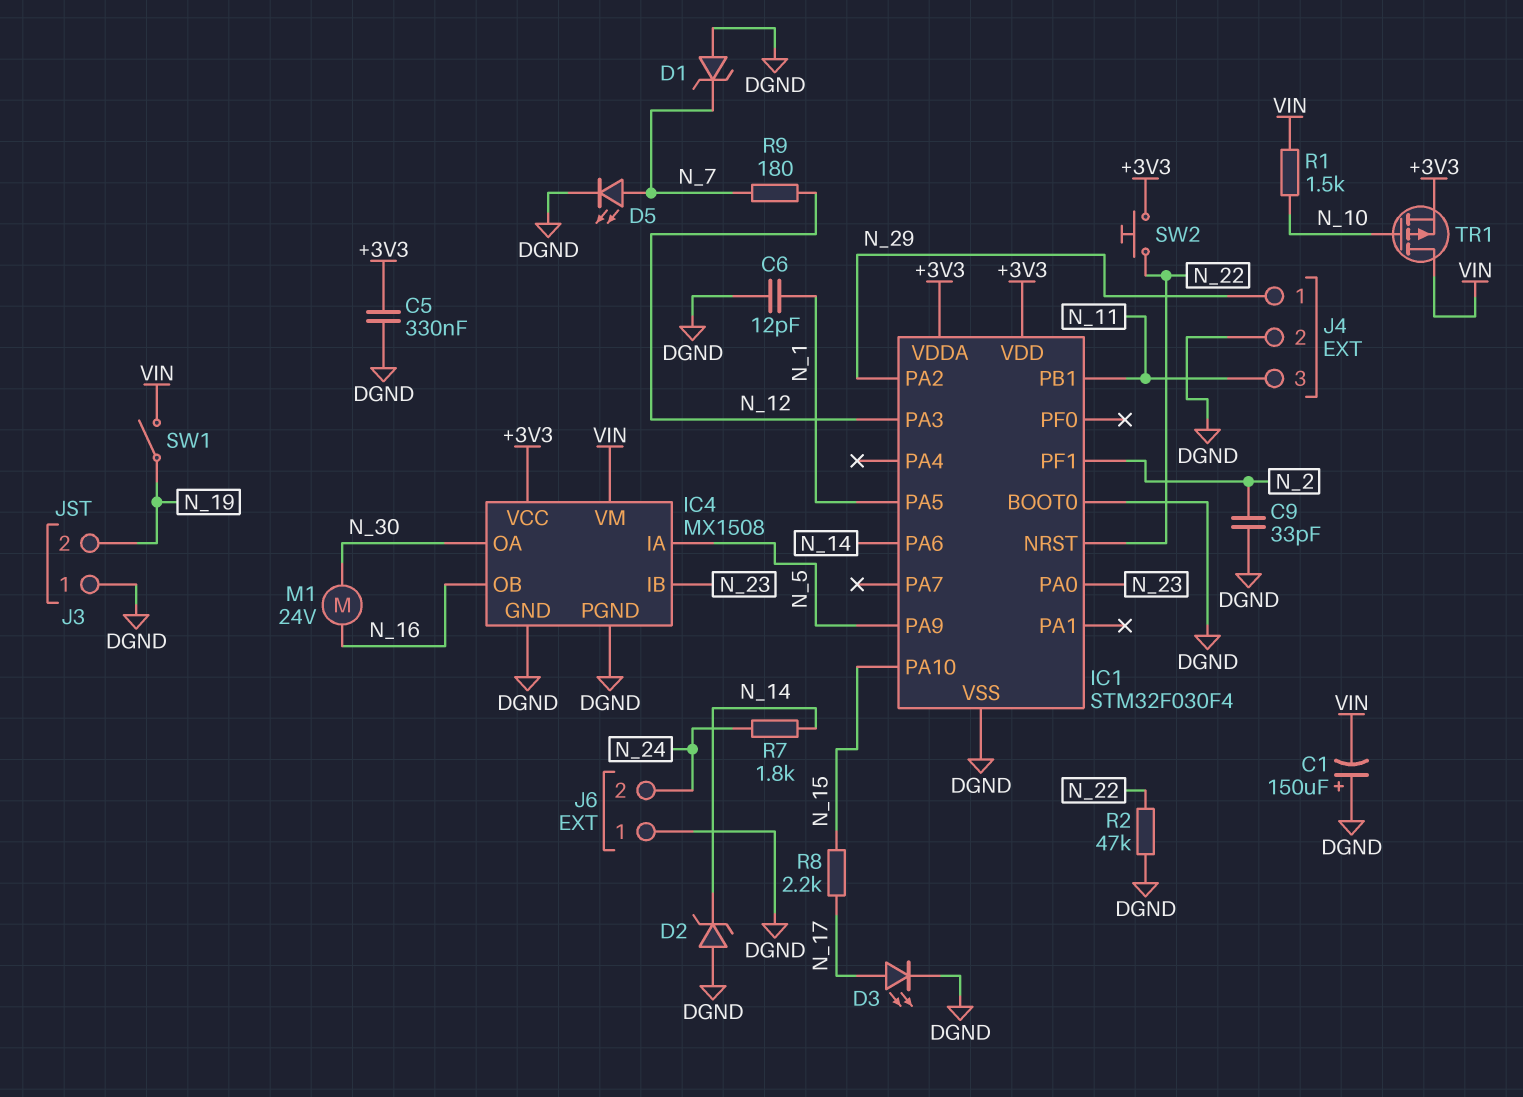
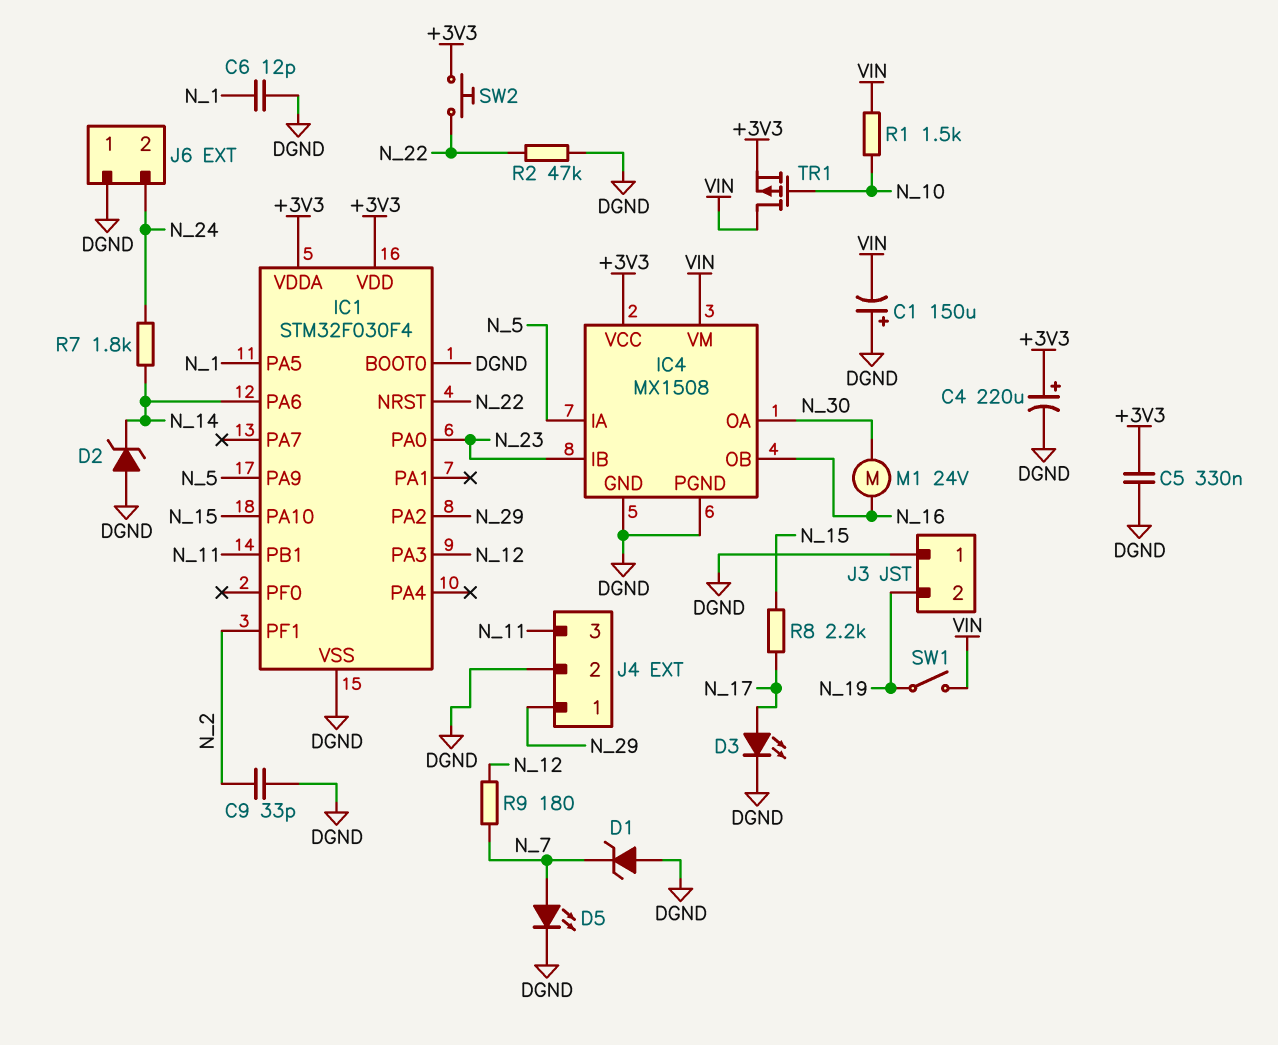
C4: none -> 220uF (plus +3V3, minus DGND)

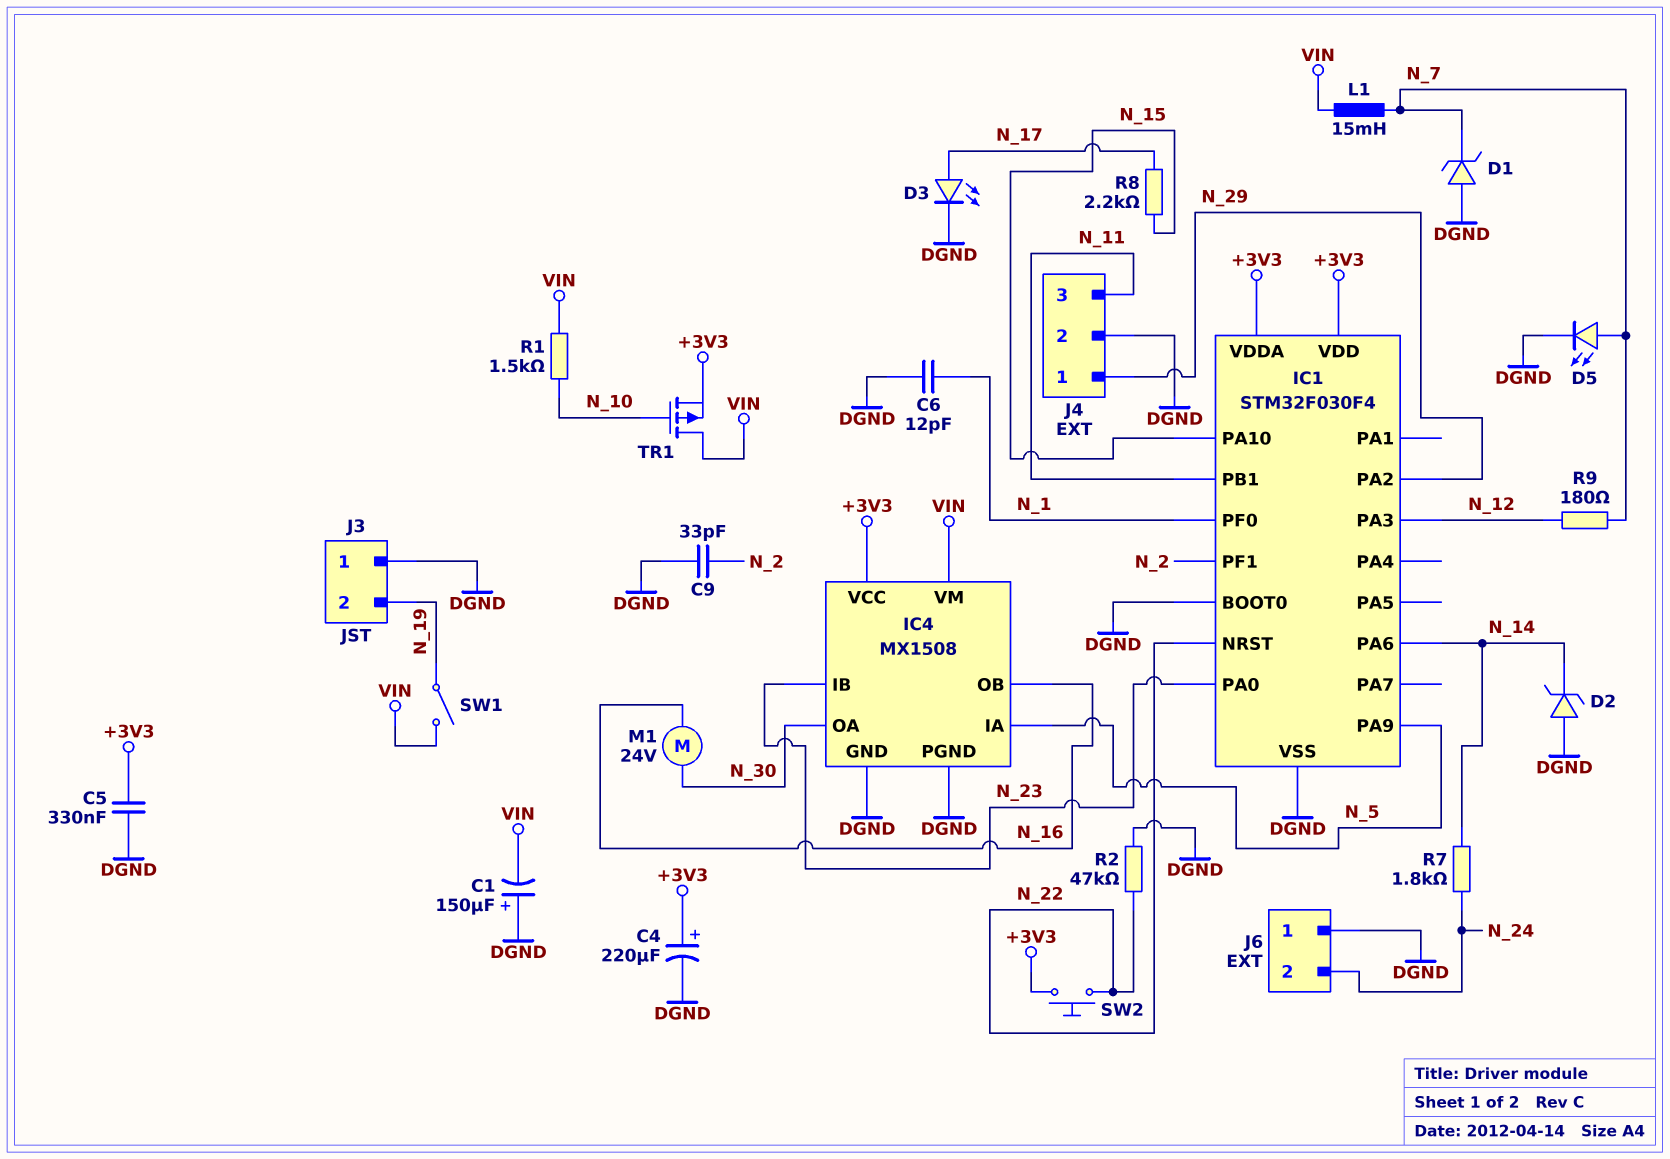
IC1 pin PA5: N_1 -> none
IC1 pin PF0: none -> N_1
L1: none -> 15mH (N_7, VIN)

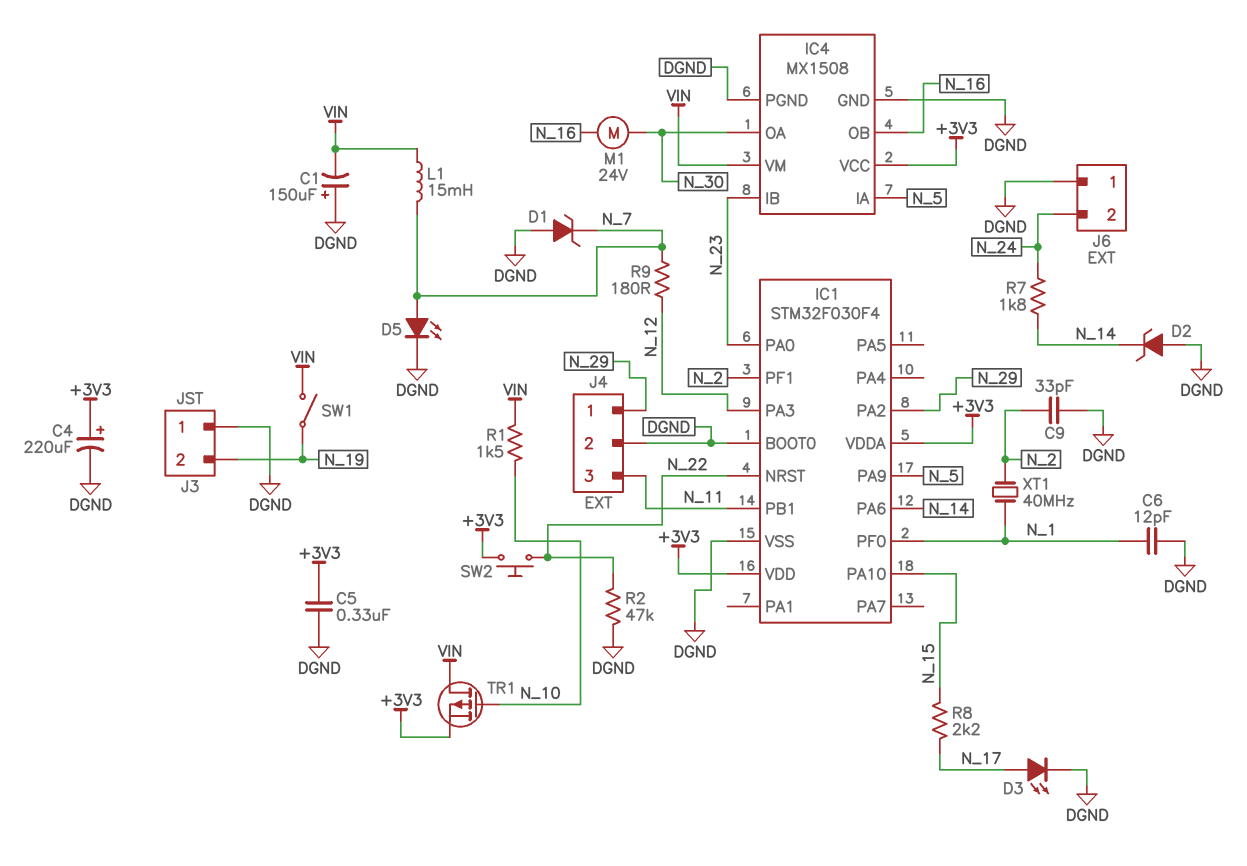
XT1: none -> 40MHz (N_1, N_2)

